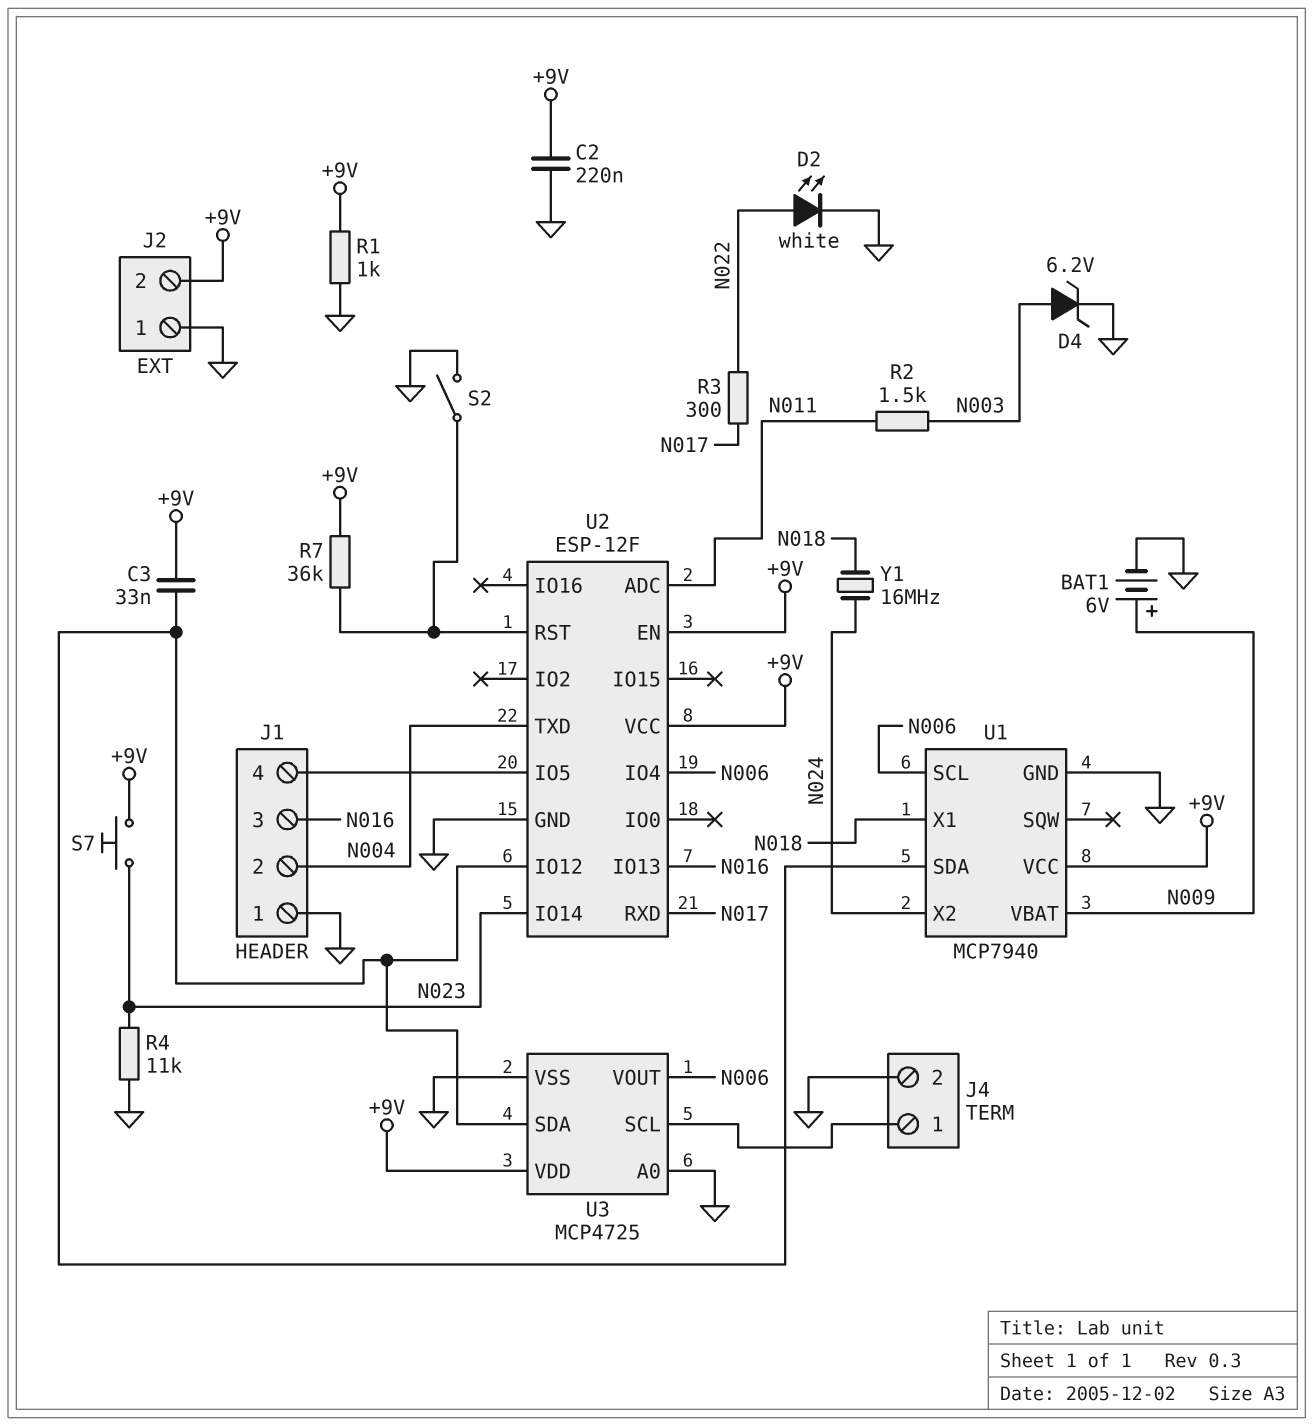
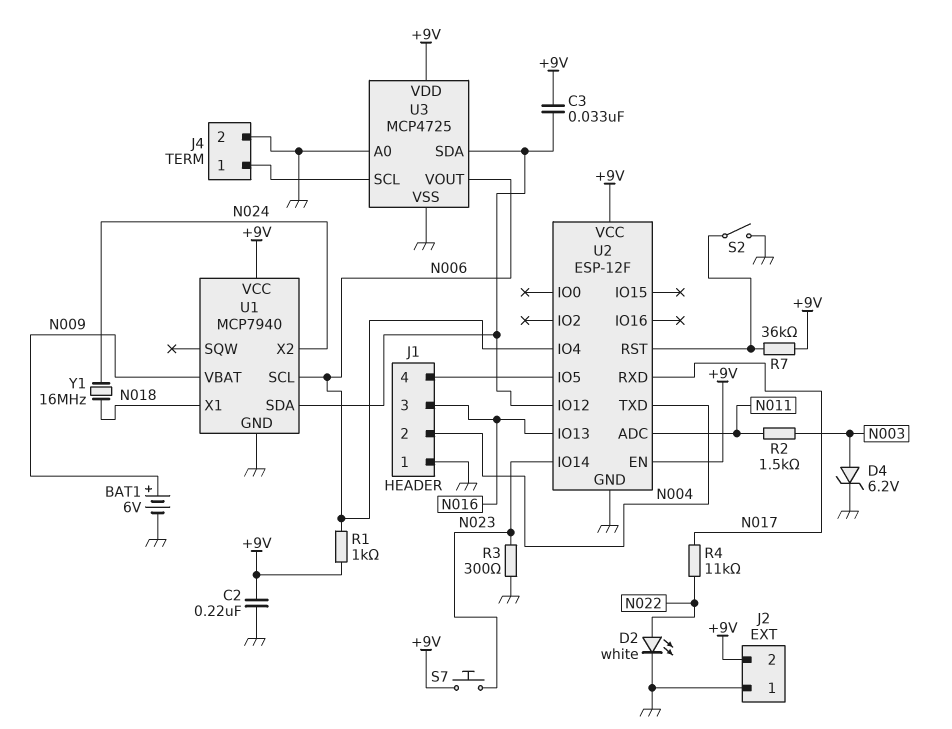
R1: 1k (+9V, GND) -> 1k (+9V, N006)
R3: 300 (N017, N022) -> 300 (GND, N023)
R4: 11k (GND, N023) -> 11k (N017, N022)

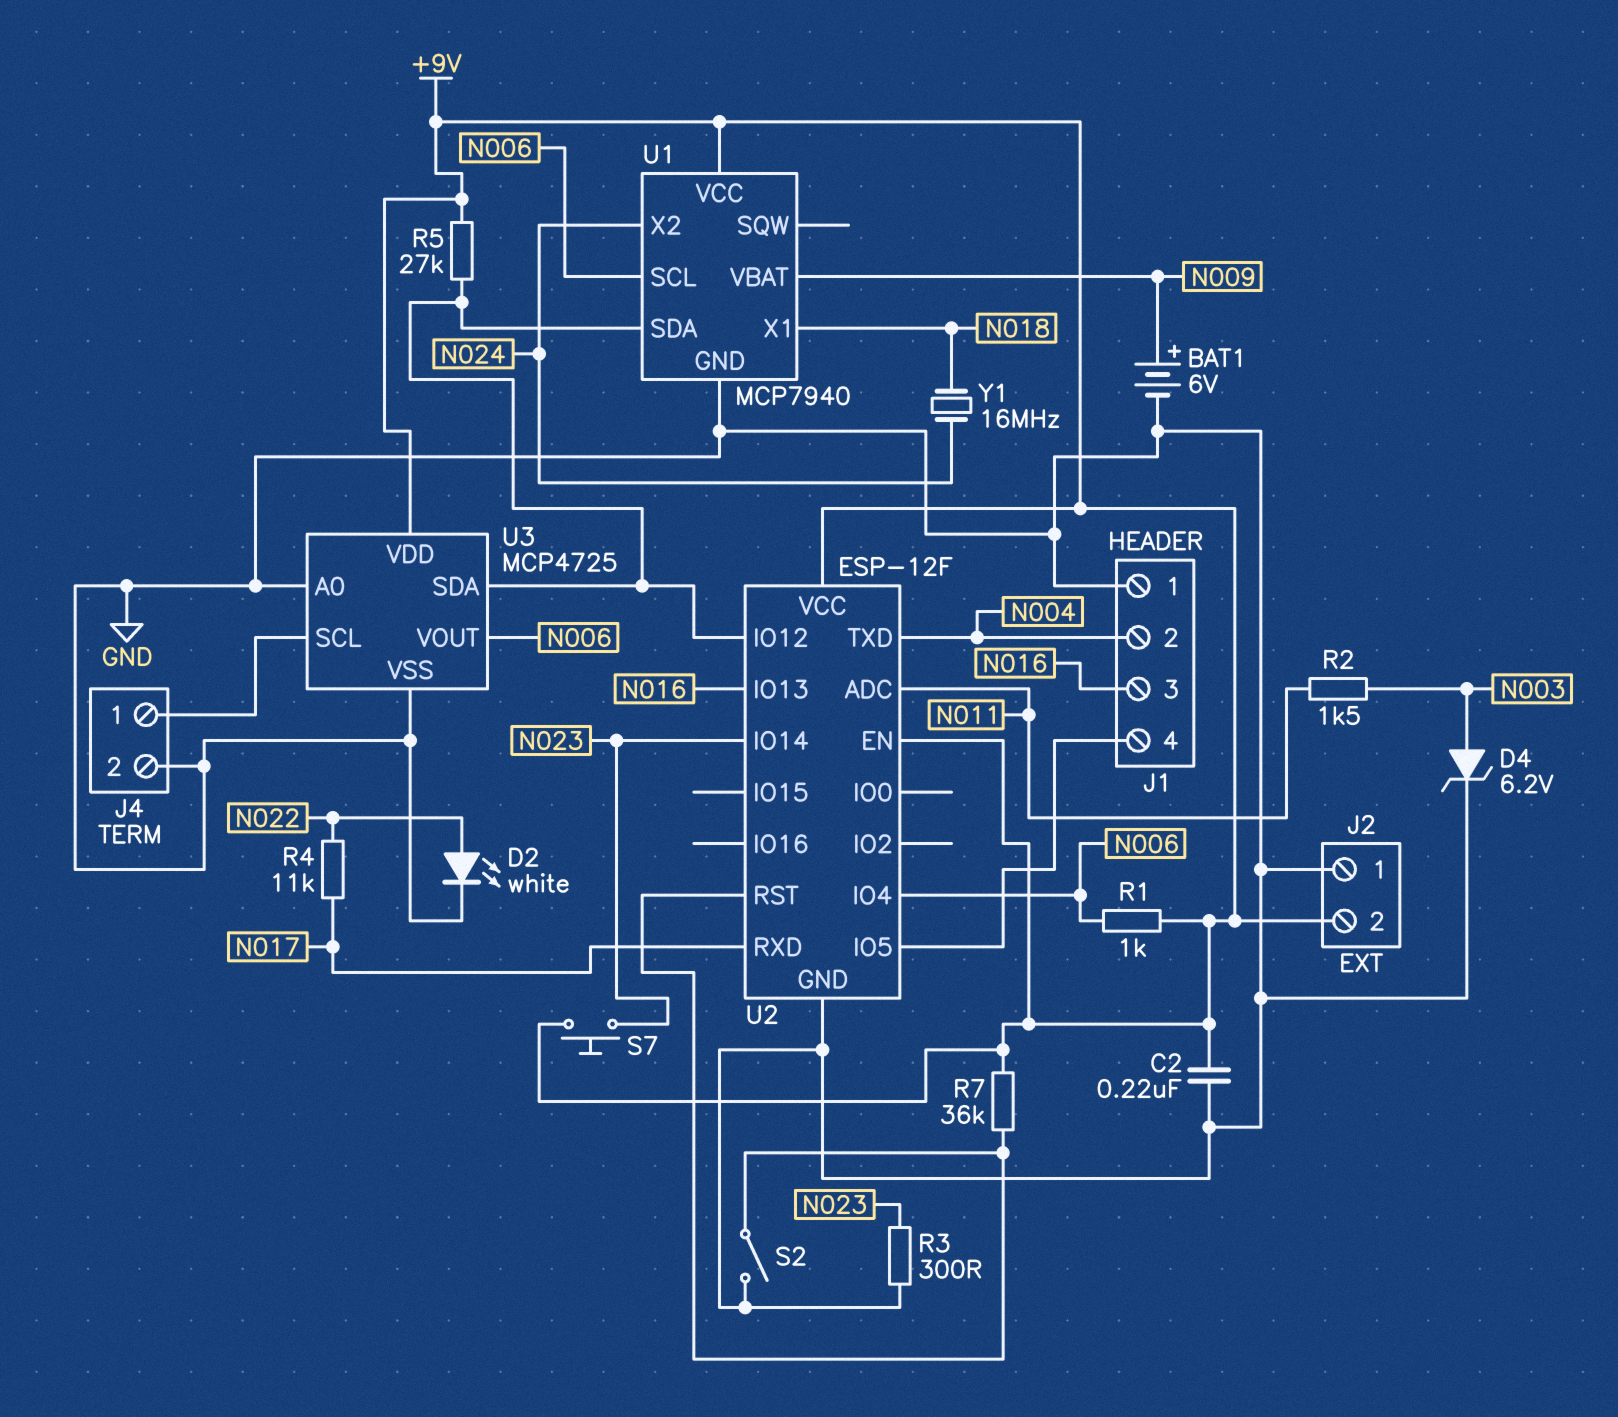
C3: 33nF (+9V, U1/SDA) -> none
R5: none -> 27k (+9V, U1/SDA)

